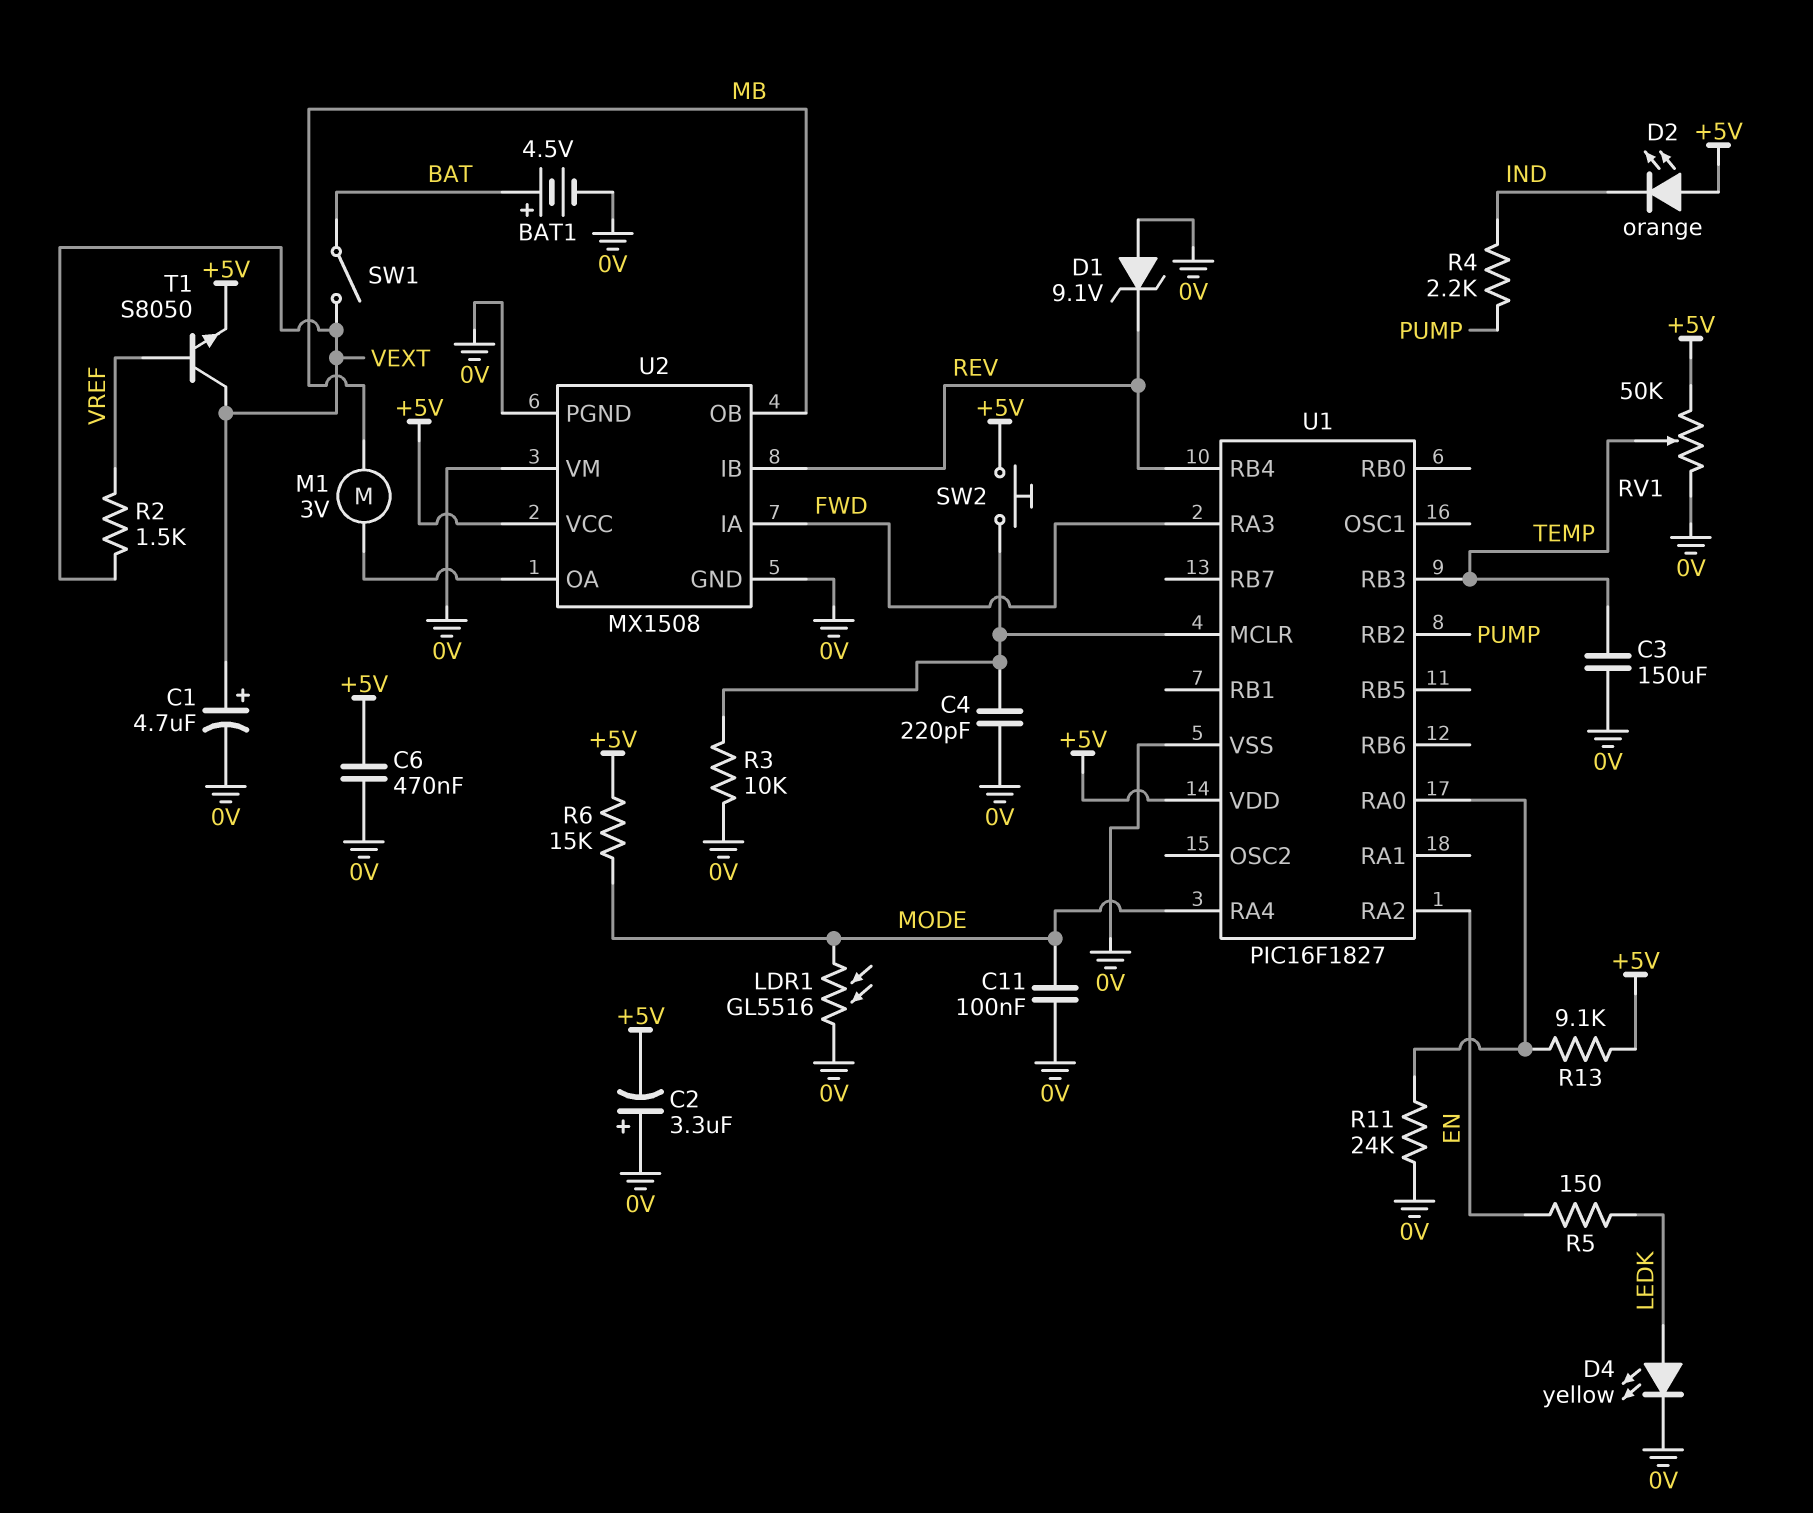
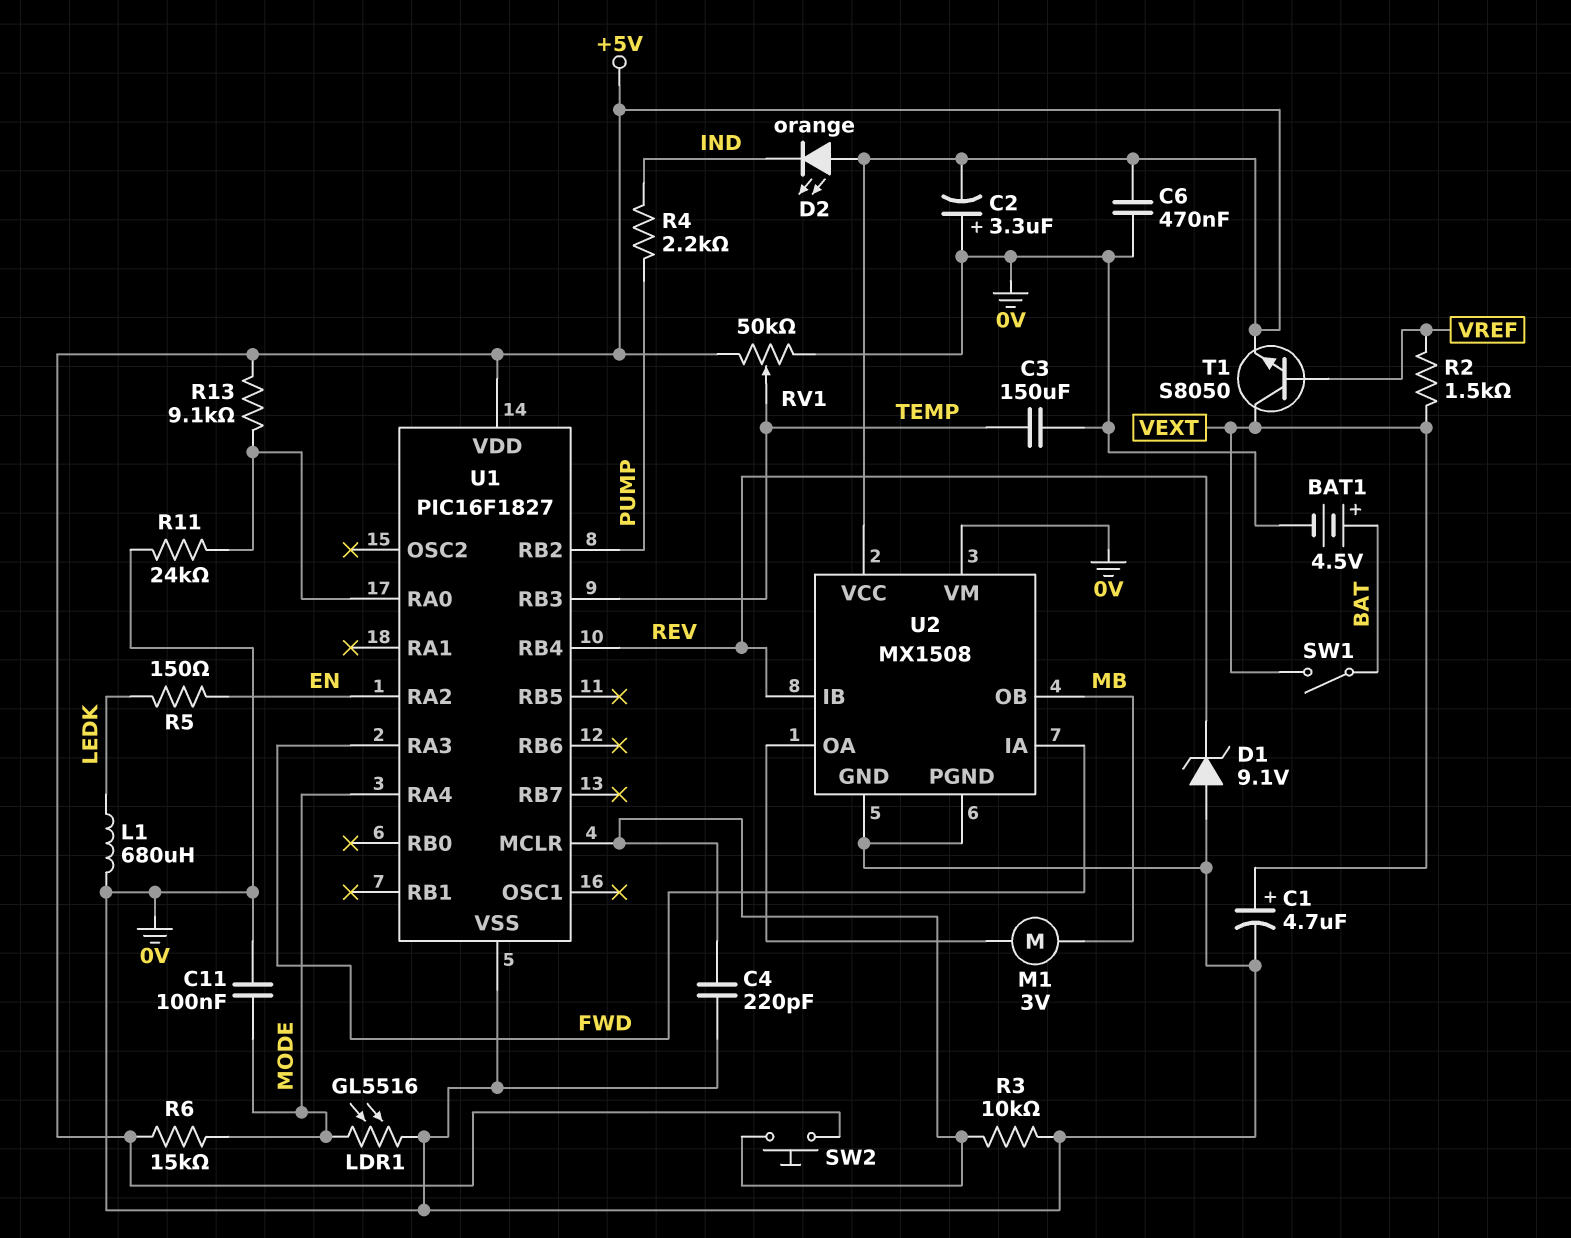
D4: LED yellow (A LEDK, K 0V) -> none
L1: none -> 680uH (0V, LEDK)

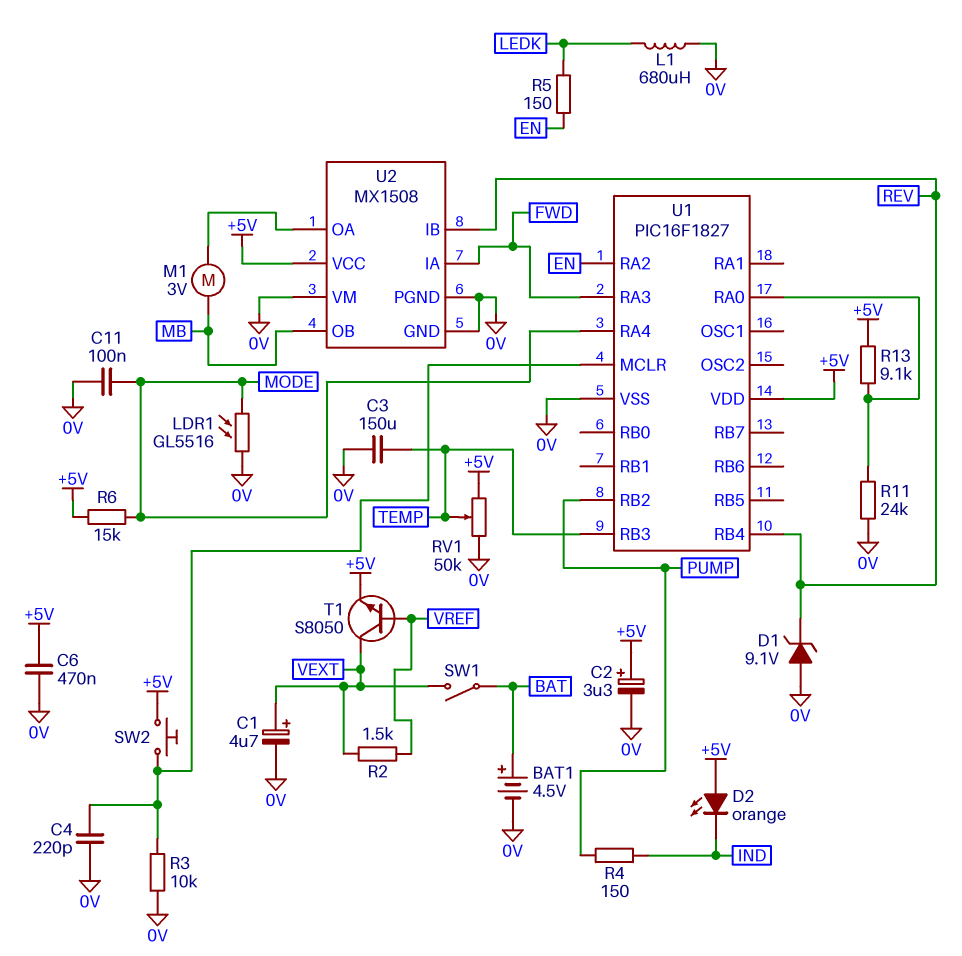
C2: 3.3uF (plus 0V, minus +5V) -> 3.3uF (plus +5V, minus 0V)
R4: 2.2k (IND, PUMP) -> 150 (IND, PUMP)

